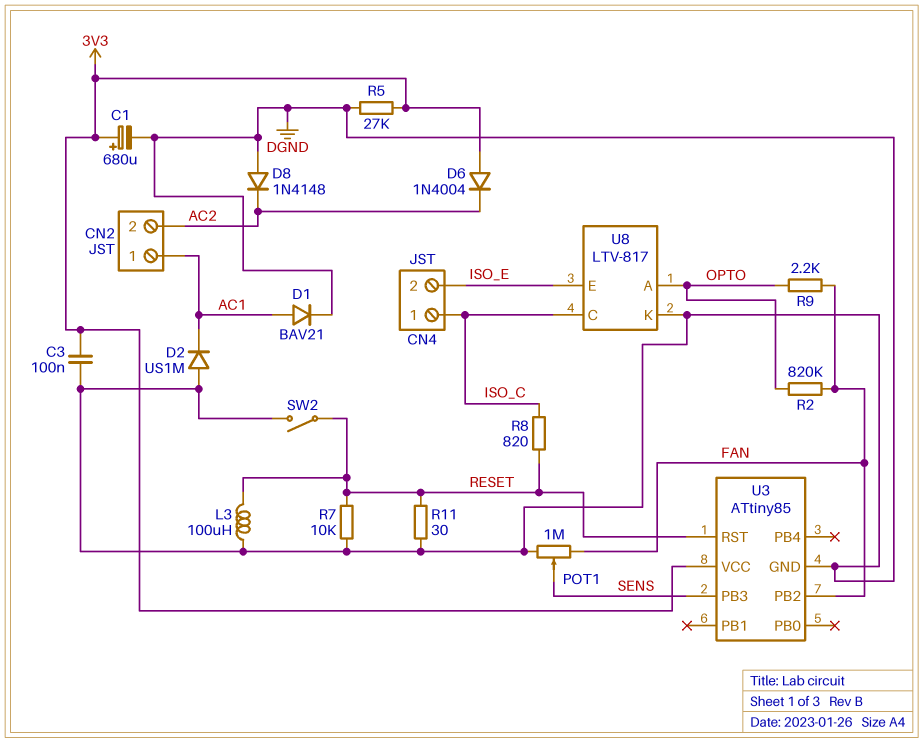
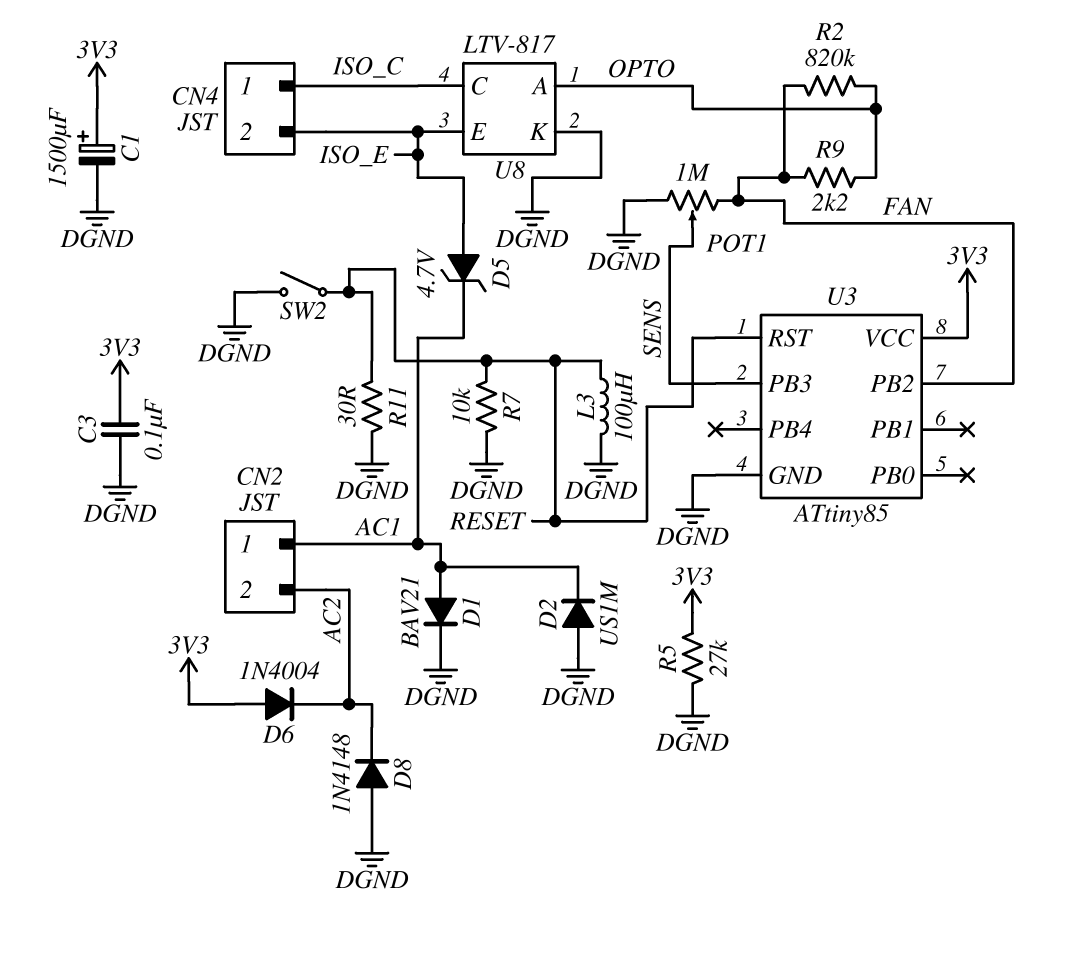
C1: 680uF (plus 3V3, minus DGND) -> 1500uF (plus 3V3, minus DGND)
D5: none -> zener 4.7V (A ISO_E, K AC1)
R8: 820 (ISO_C, RESET) -> none

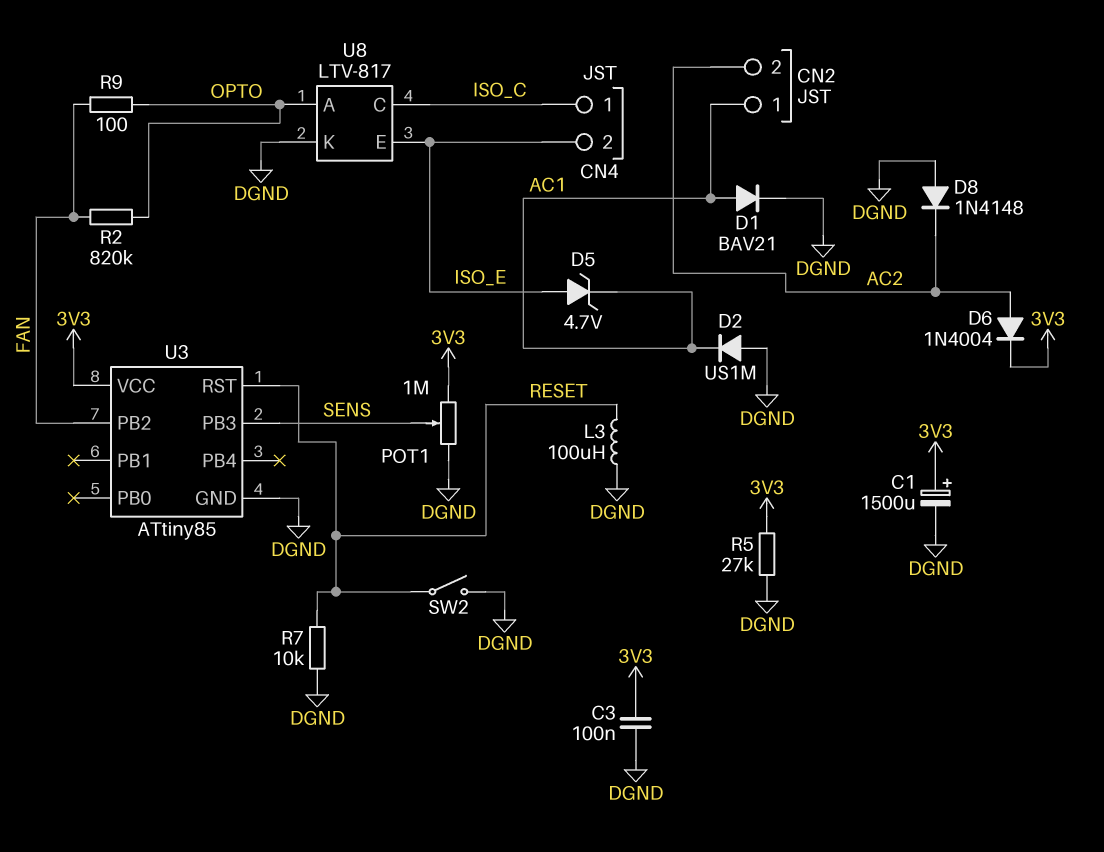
D6: diode 1N4004 (A 3V3, K AC2) -> diode 1N4004 (A AC2, K 3V3)
POT1: 1M (DGND, FAN, wiper SENS) -> 1M (3V3, DGND, wiper SENS)
R9: 2.2k (FAN, OPTO) -> 100 (FAN, OPTO)
R11: 30 (DGND, RESET) -> none

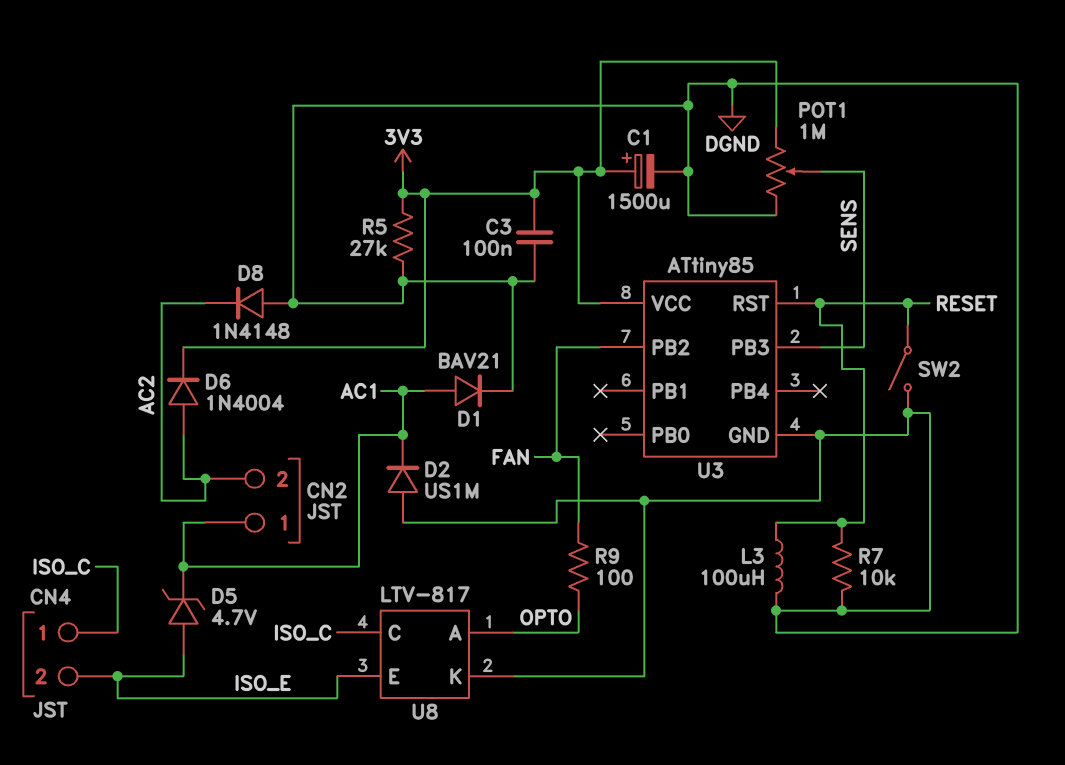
R2: 820k (FAN, OPTO) -> none

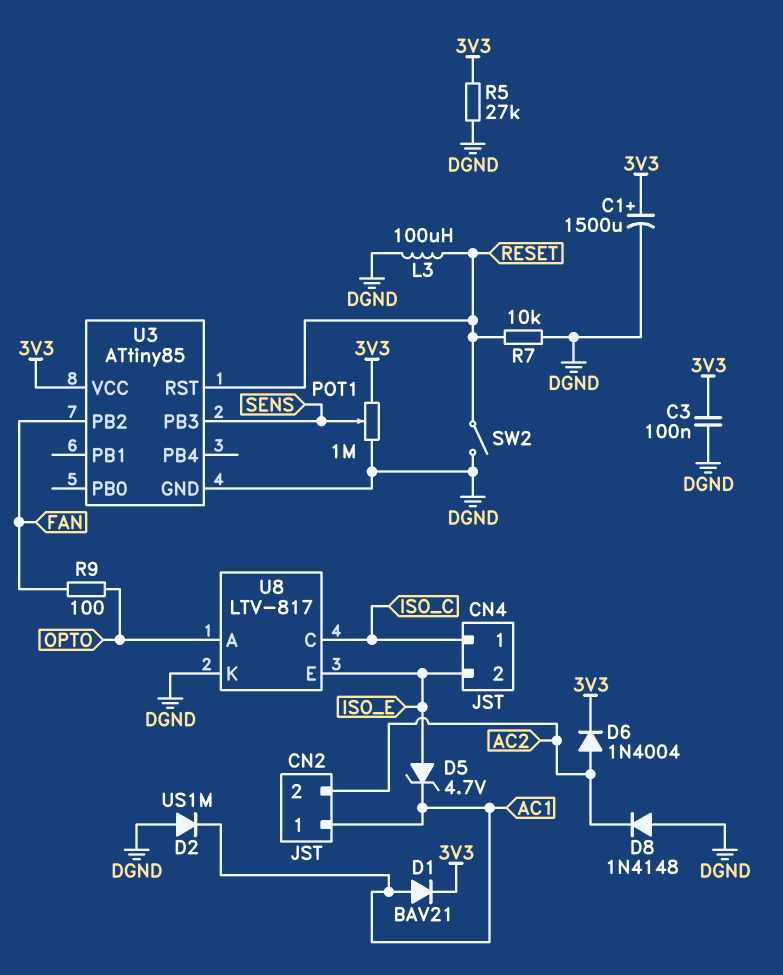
D1: diode BAV21 (A AC1, K DGND) -> diode BAV21 (A AC1, K 3V3)

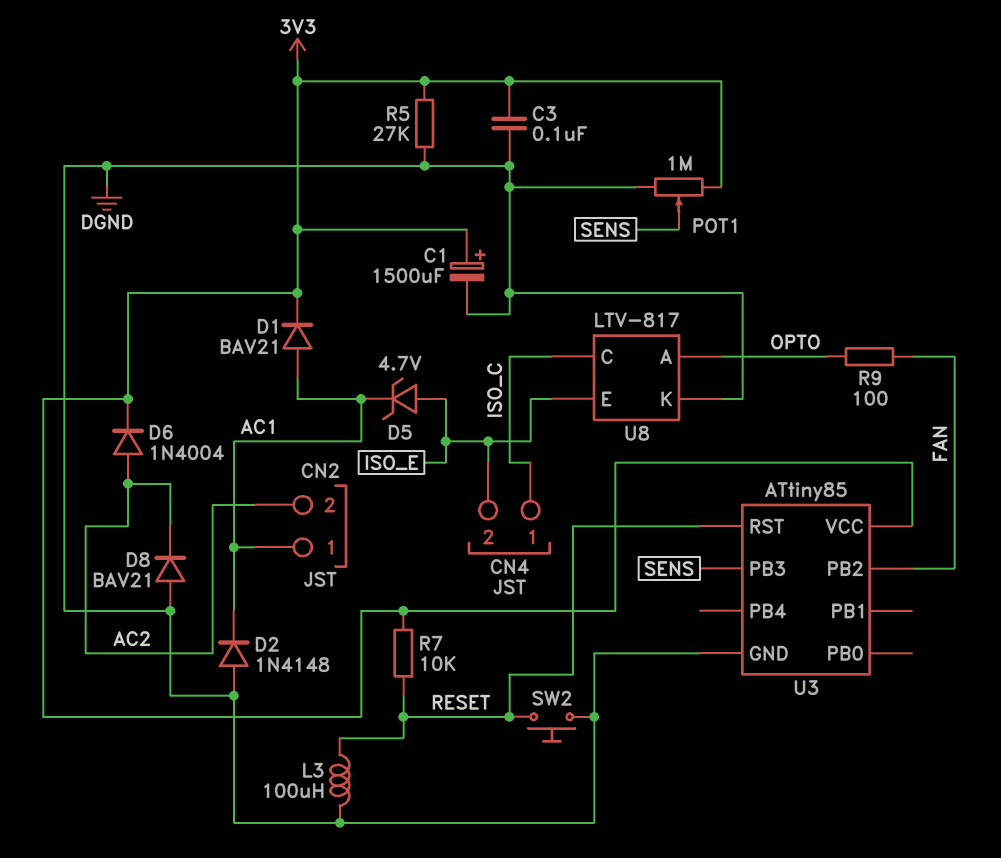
D2: diode US1M (A DGND, K AC1) -> diode 1N4148 (A DGND, K AC1)
D8: diode 1N4148 (A DGND, K AC2) -> diode BAV21 (A DGND, K AC2)
R7: 10k (DGND, RESET) -> 10k (3V3, RESET)
SW2: switch (DGND, RESET) -> button (DGND, RESET)

